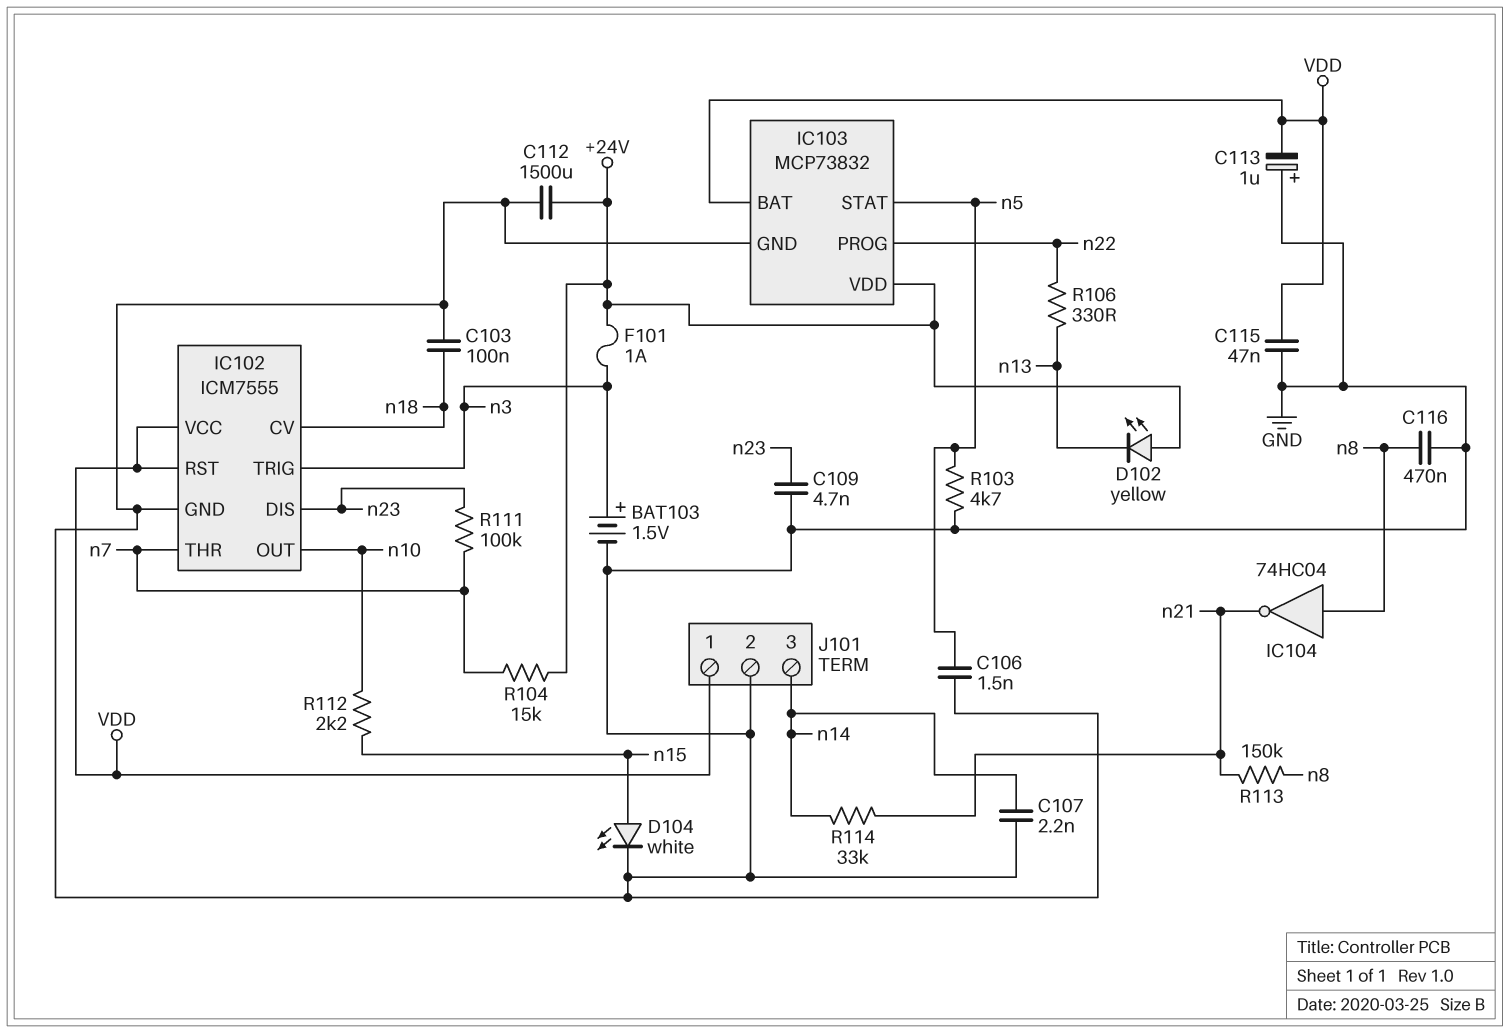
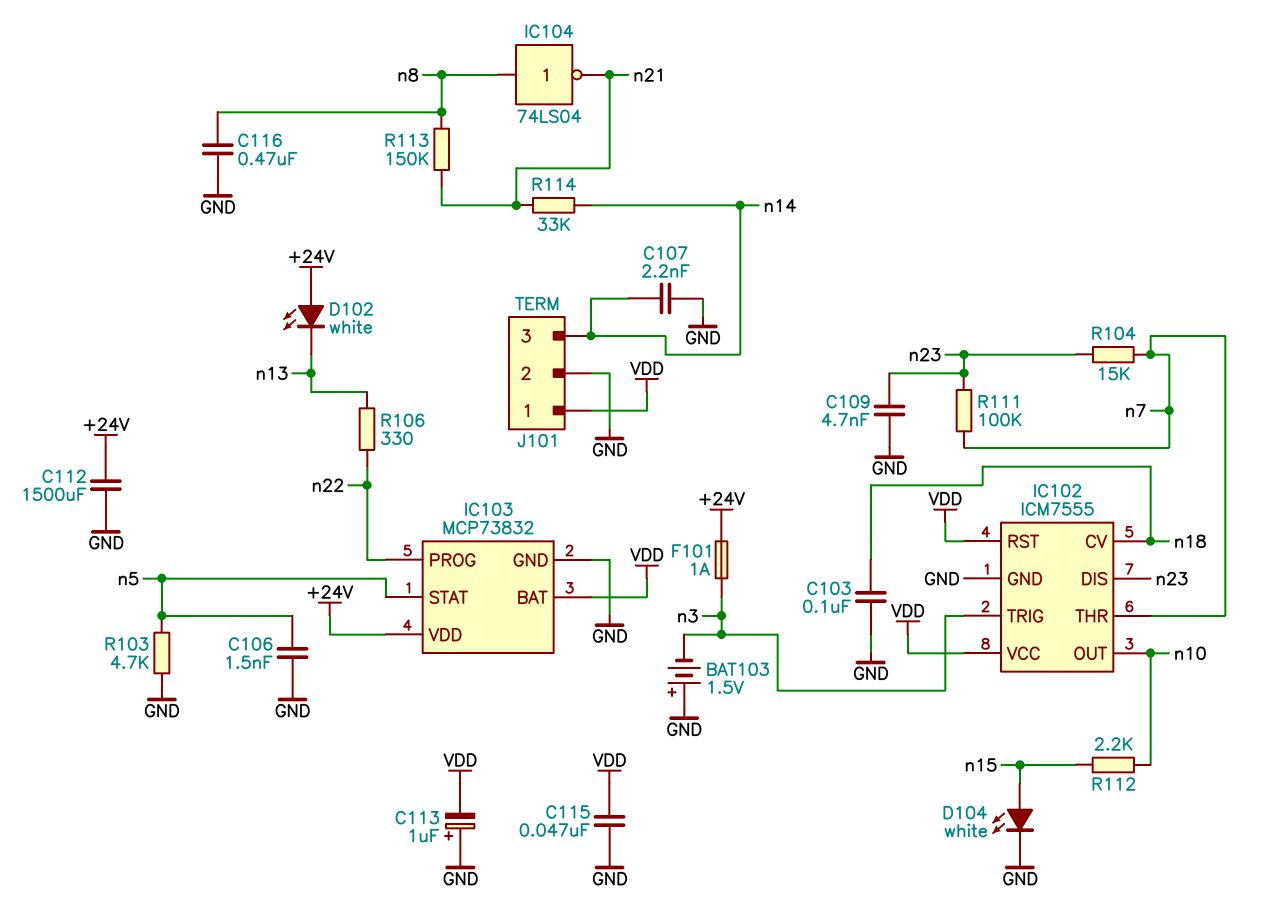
BAT103: 1.5V (plus n3, minus GND) -> 1.5V (plus GND, minus n3)
D102: LED yellow (A +24V, K n13) -> LED white (A +24V, K n13)
IC104: NOT 74HC04 (in n8, out n21) -> NOT 74LS04 (in n8, out n21)
R104: 15k (+24V, n7) -> 15k (n7, n23)

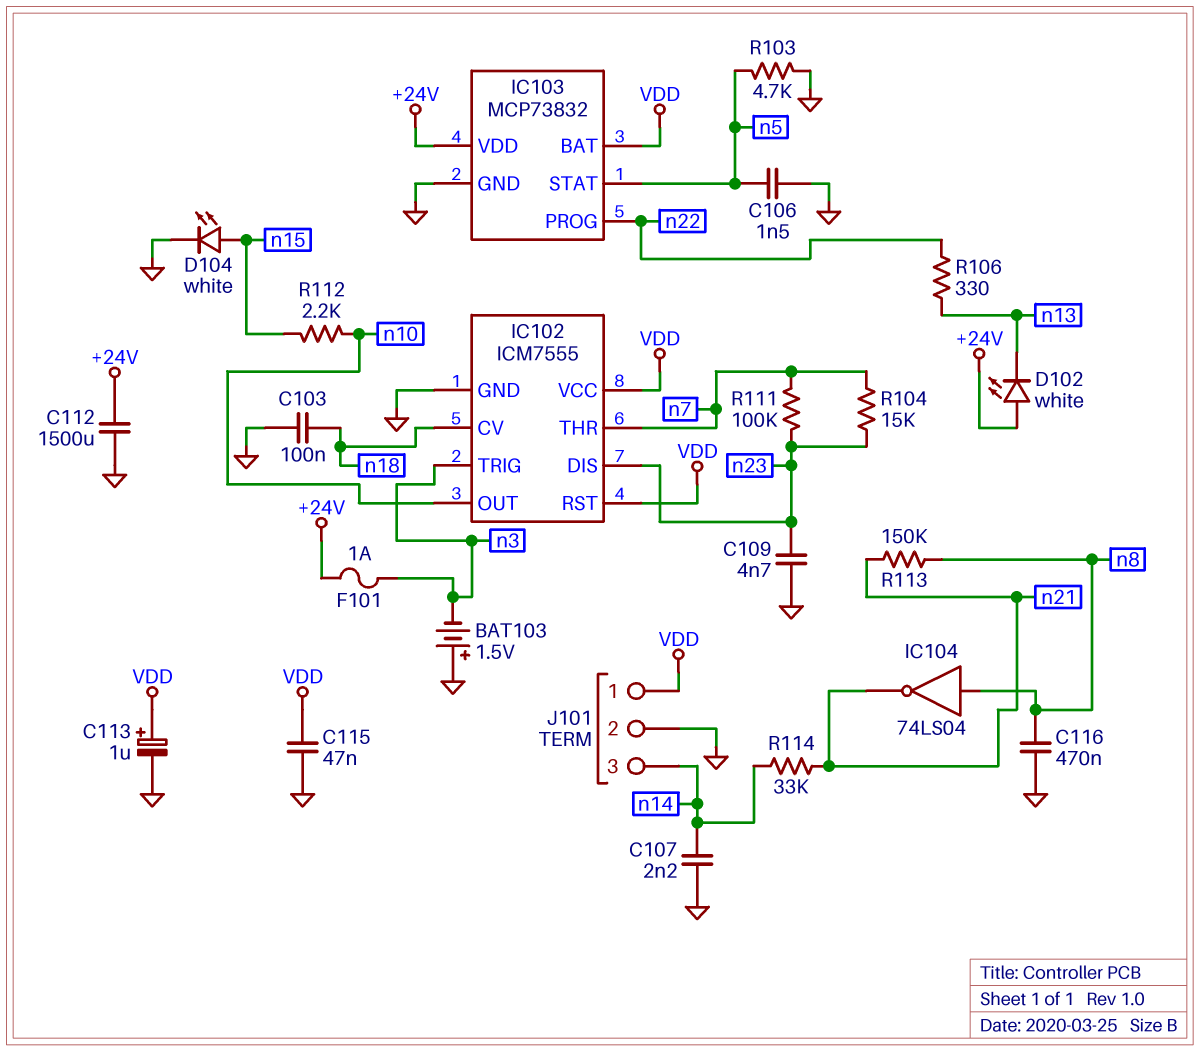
C113: 1uF (plus GND, minus VDD) -> 1uF (plus VDD, minus GND)

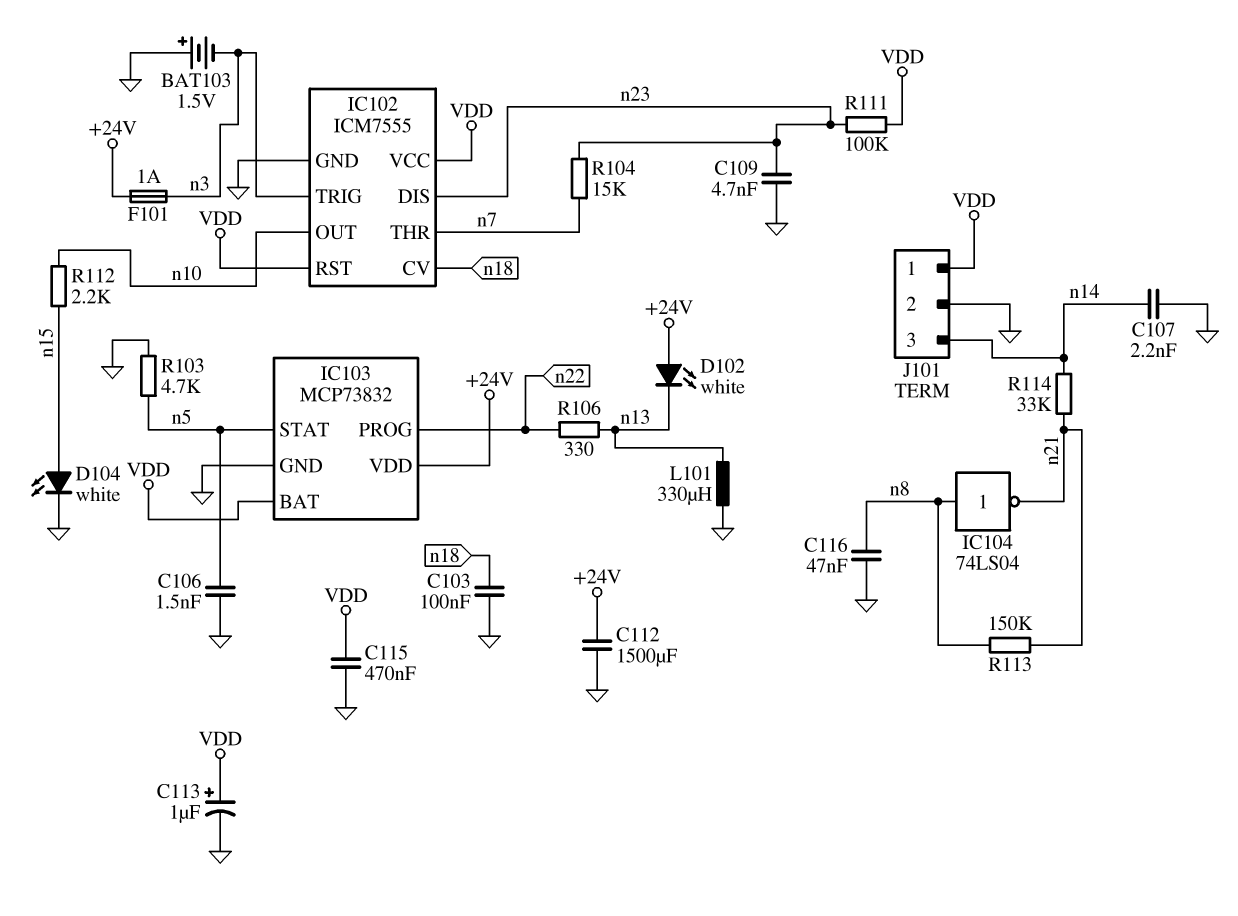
C115: 47nF (GND, VDD) -> 470nF (GND, VDD)
C116: 470nF (GND, n8) -> 47nF (GND, n8)
L101: none -> 330uH (GND, n13)
R111: 100k (n7, n23) -> 100k (VDD, n23)

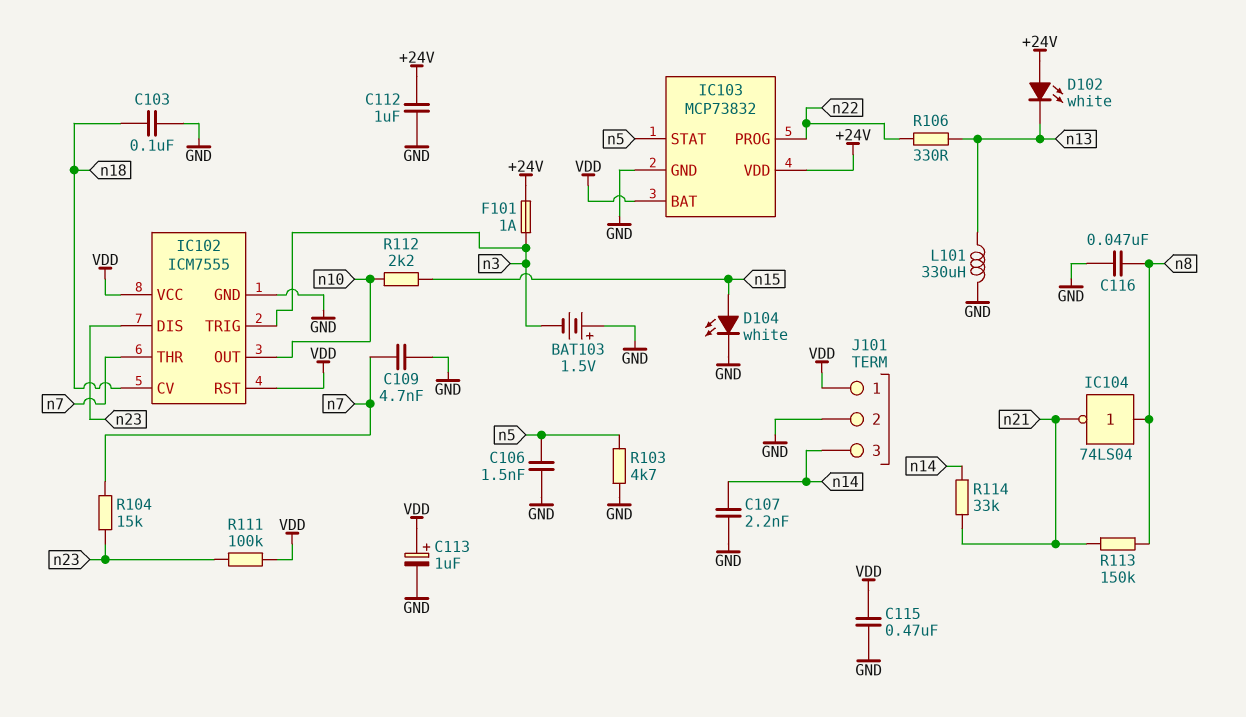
C109: 4.7nF (GND, n23) -> 4.7nF (GND, n7)
C112: 1500uF (+24V, GND) -> 1uF (+24V, GND)

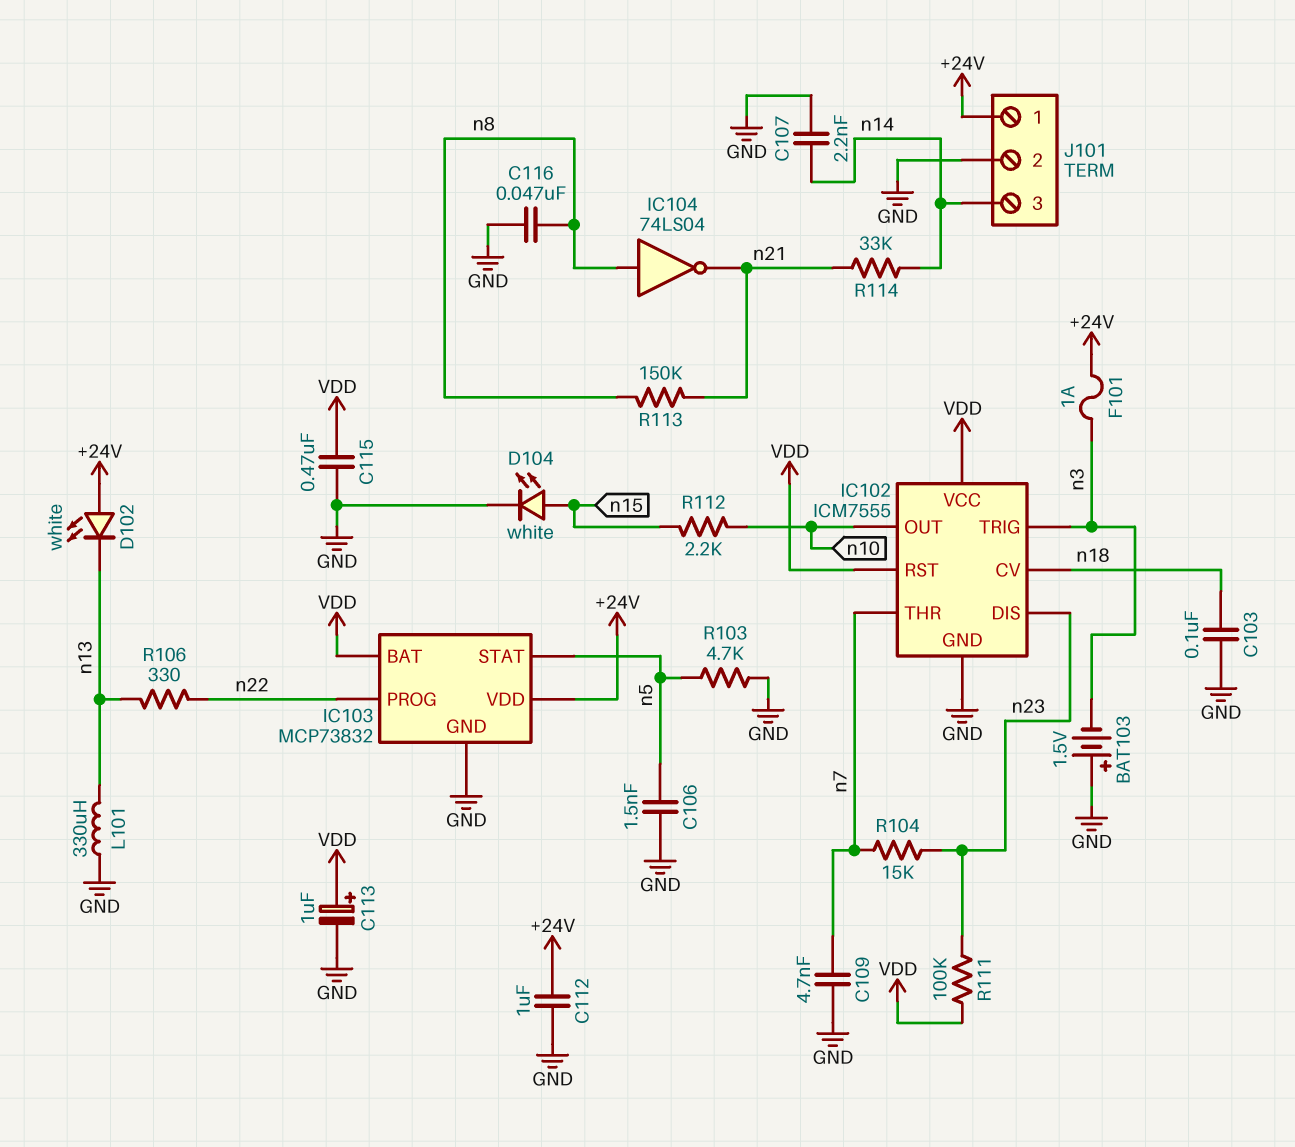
J101 pin 1: VDD -> +24V

